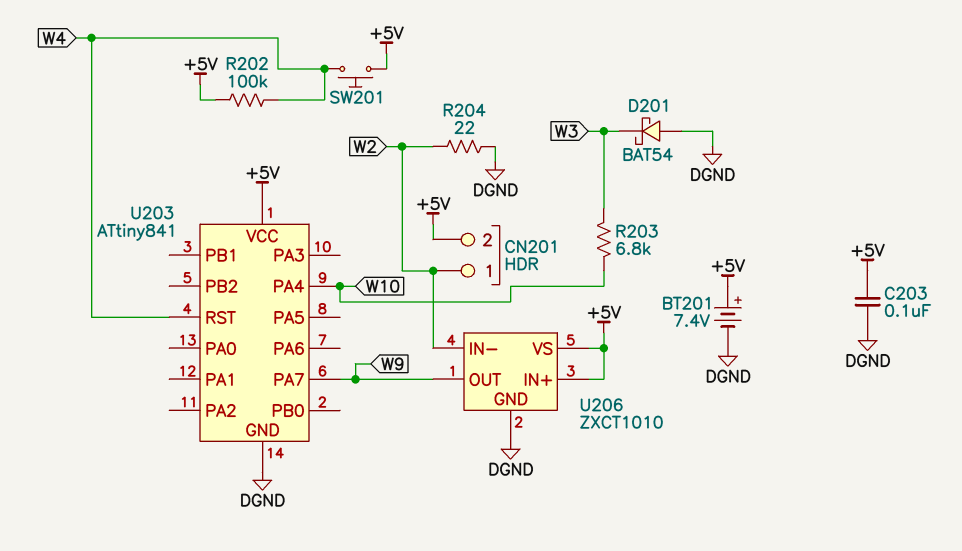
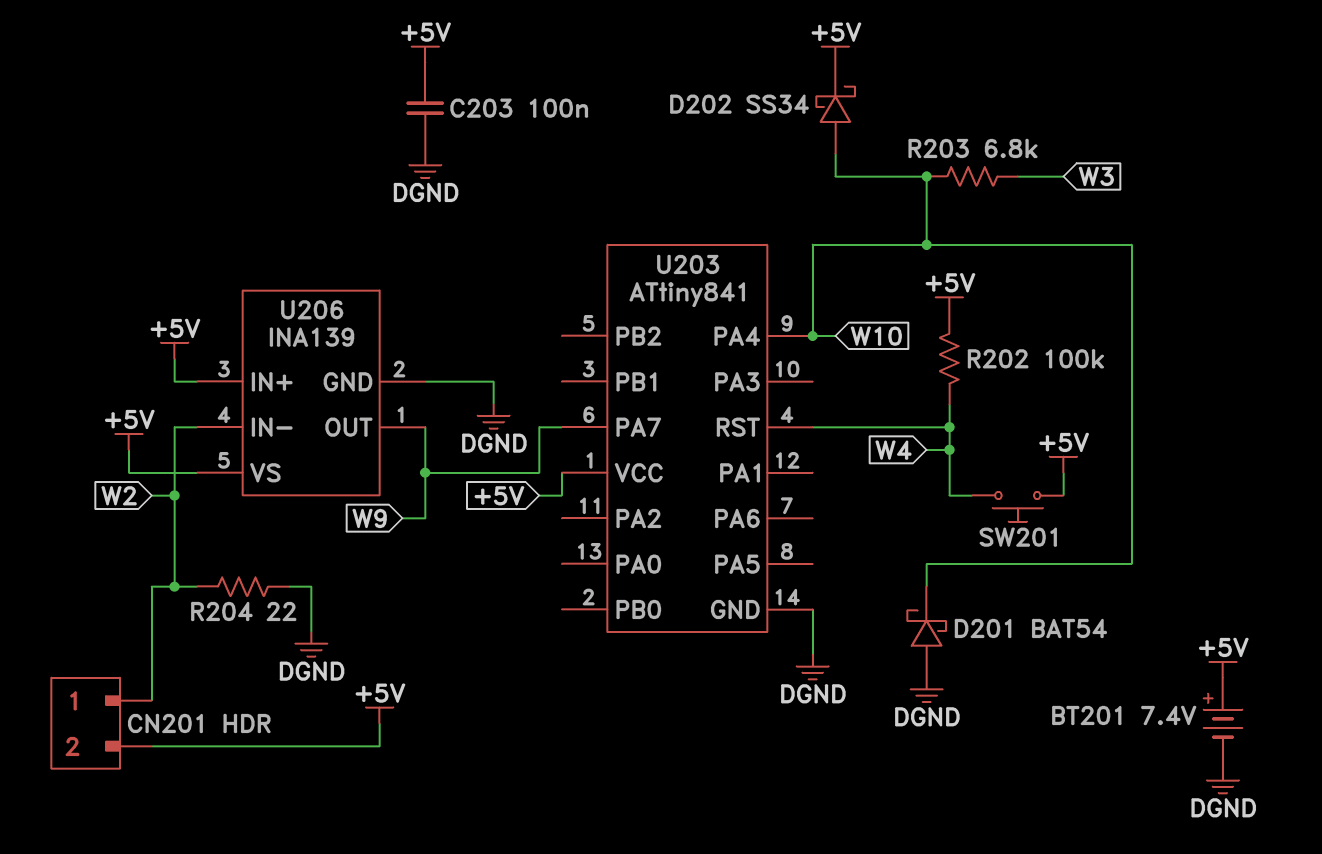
D201: schottky BAT54 (A DGND, K W3) -> schottky BAT54 (A DGND, K W10)
D202: none -> schottky SS34 (A W10, K +5V)
U206: ZXCT1010 -> INA139

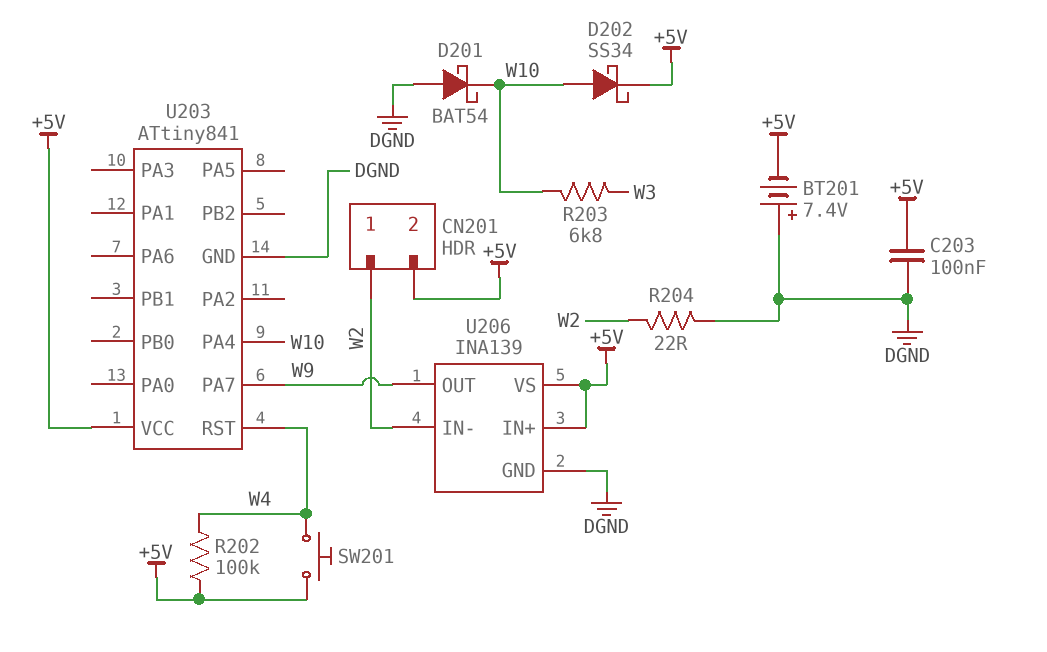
BT201: 7.4V (plus +5V, minus DGND) -> 7.4V (plus DGND, minus +5V)

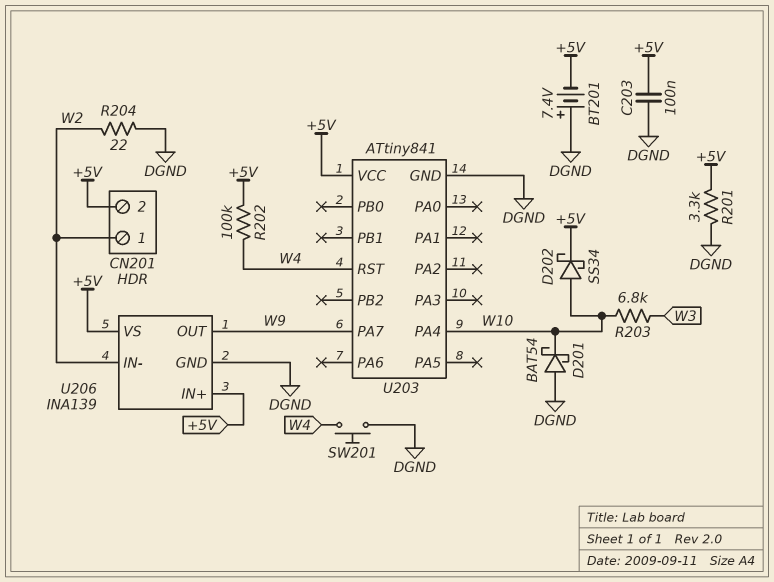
R201: none -> 3.3k (+5V, DGND)
SW201: button (+5V, W4) -> button (DGND, W4)

